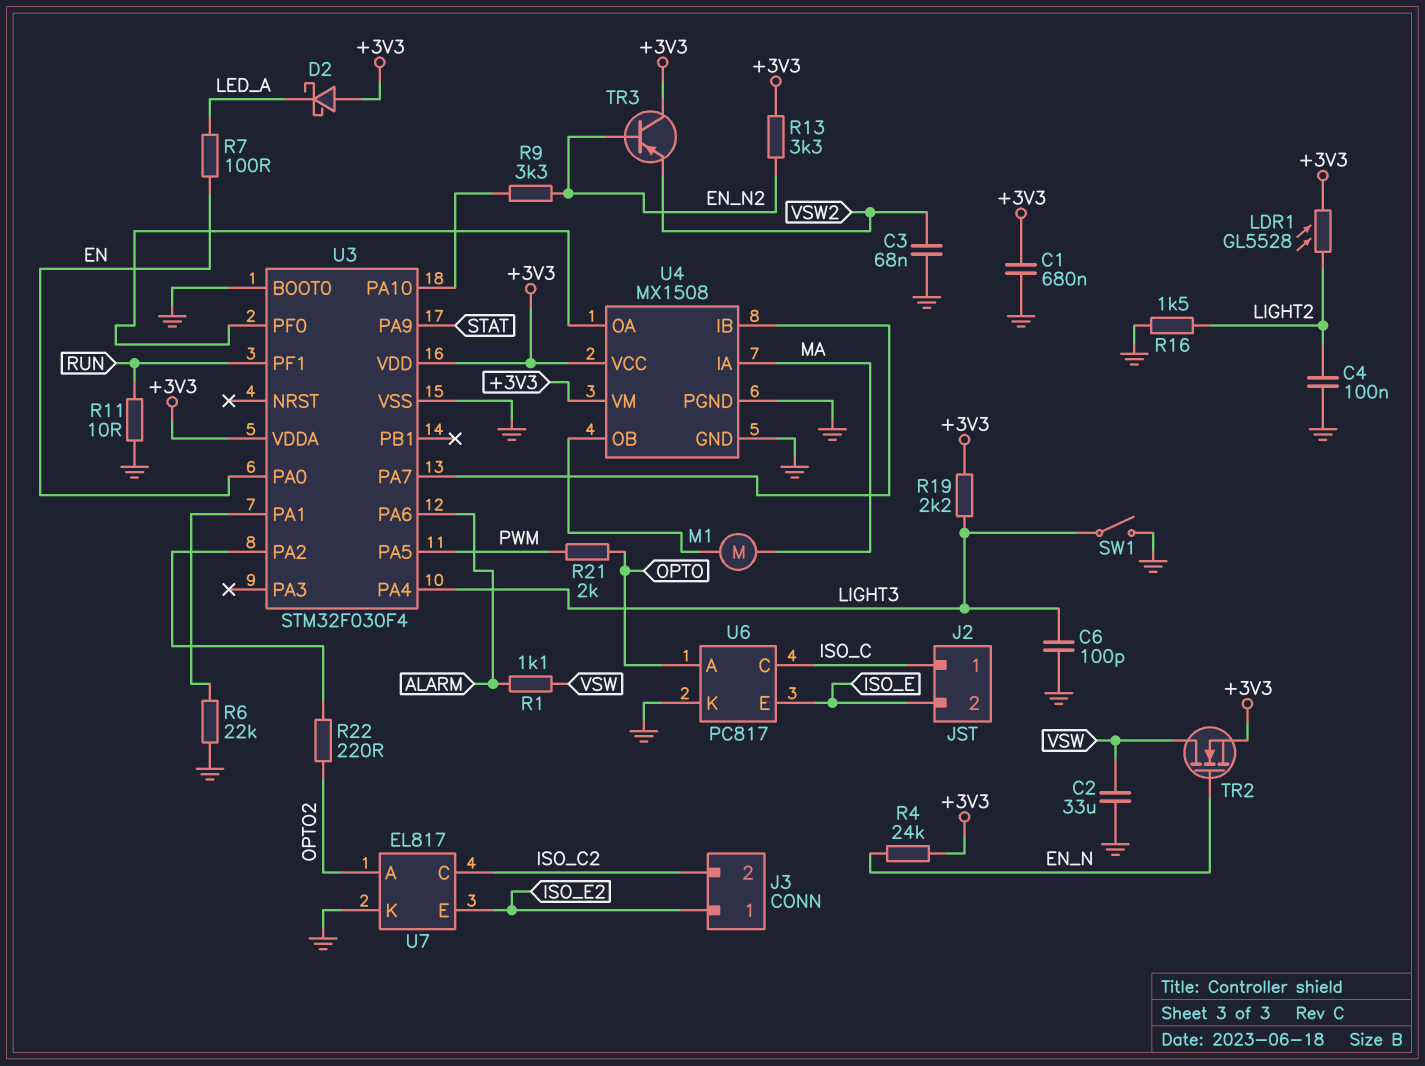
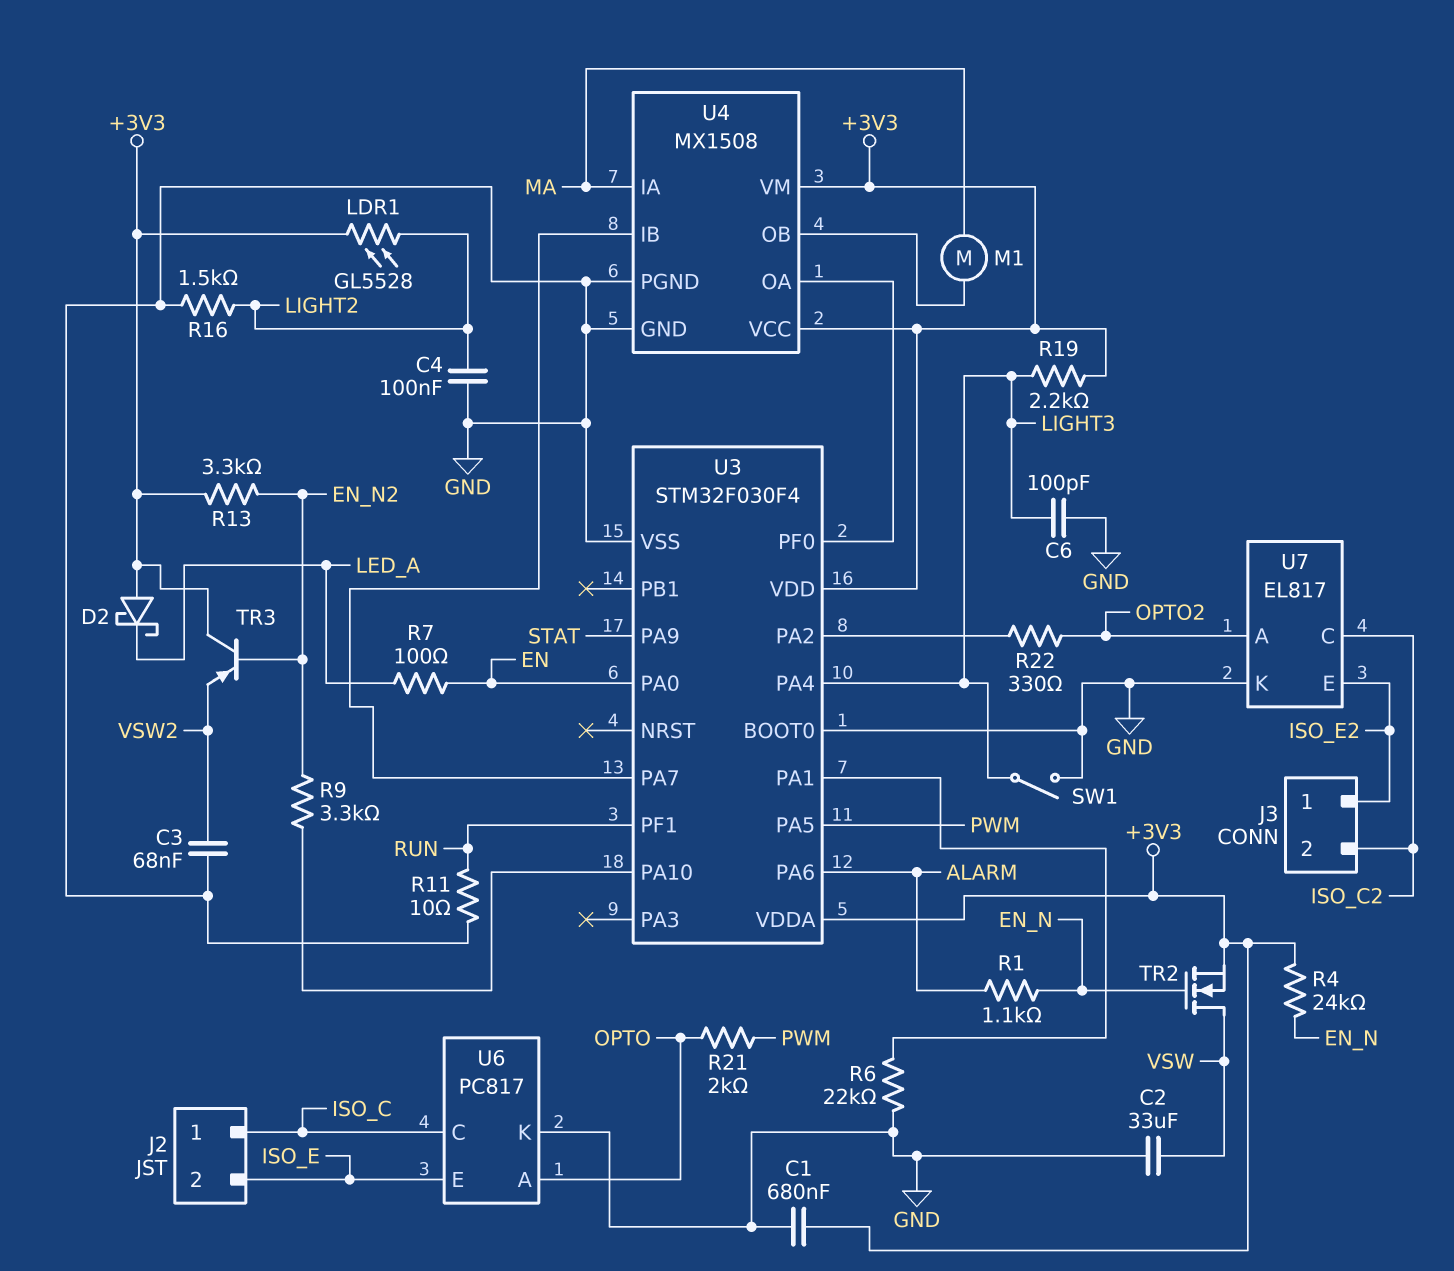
R1: 1.1k (ALARM, VSW) -> 1.1k (ALARM, EN_N)
R22: 220 (OPTO2, U3/PA2) -> 330 (OPTO2, U3/PA2)

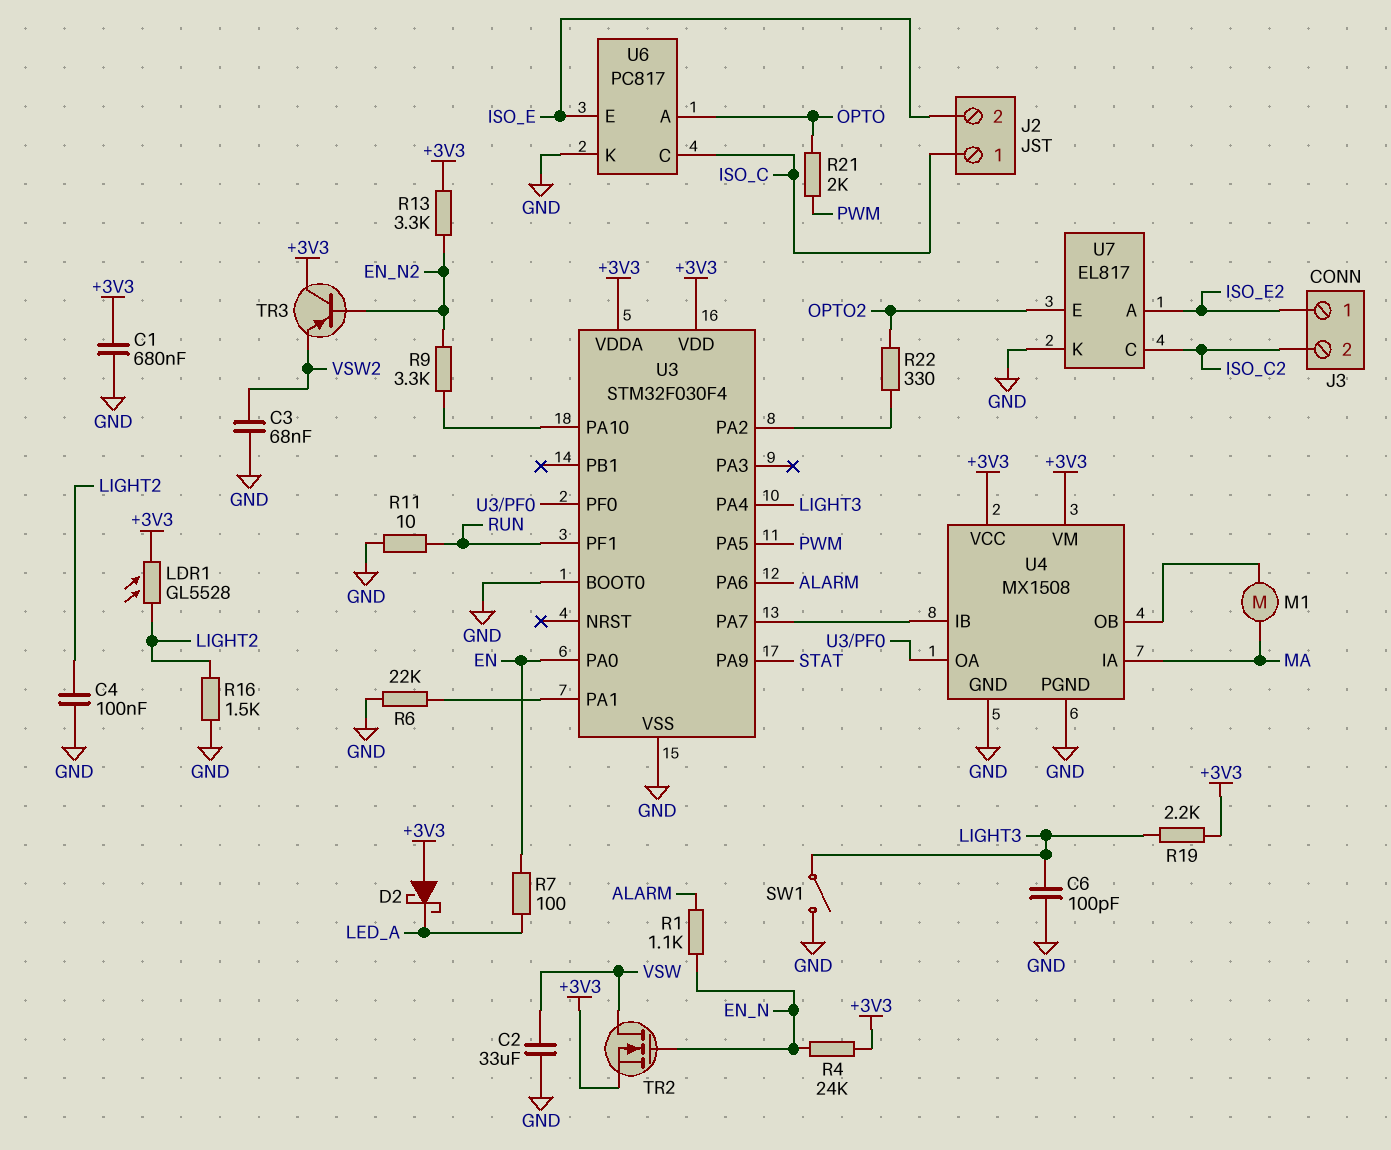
U7 pin A: OPTO2 -> ISO_E2
U7 pin E: ISO_E2 -> OPTO2

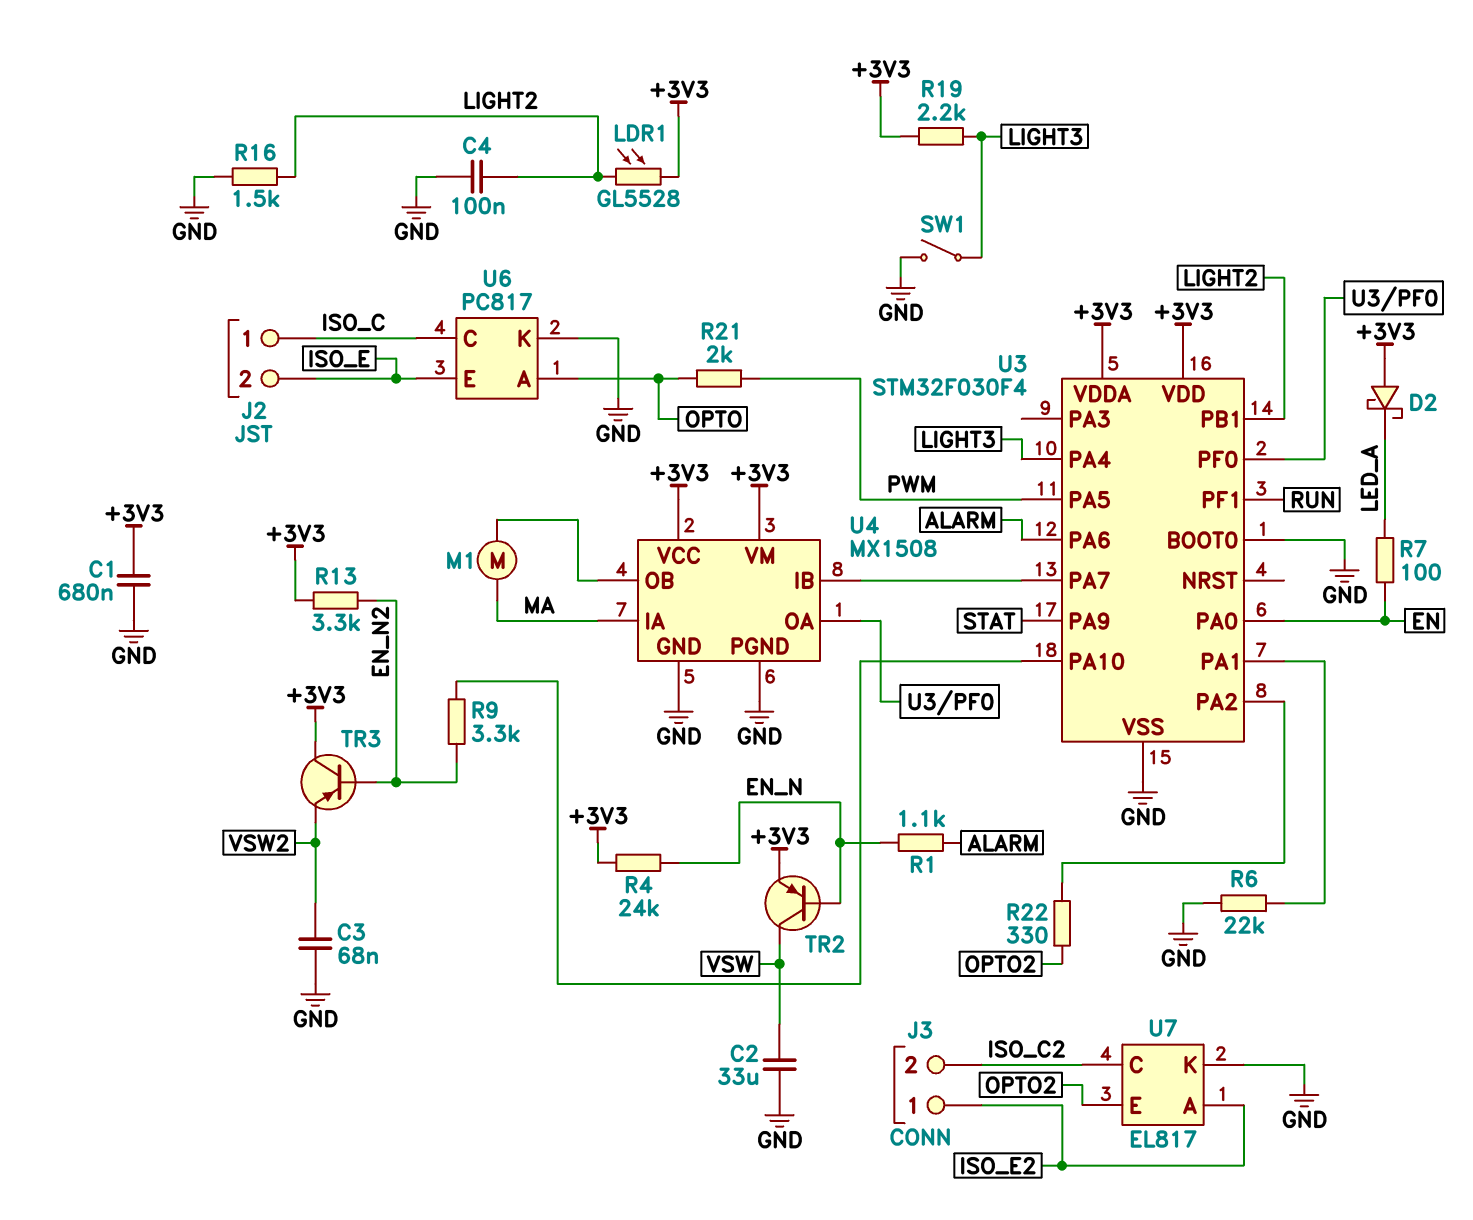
C6: 100pF (GND, LIGHT3) -> none
R11: 10 (GND, RUN) -> none
TR2: NMOS (G EN_N, D VSW, S +3V3) -> PNP (B EN_N, C VSW, E +3V3)
U3 pin PB1: none -> LIGHT2

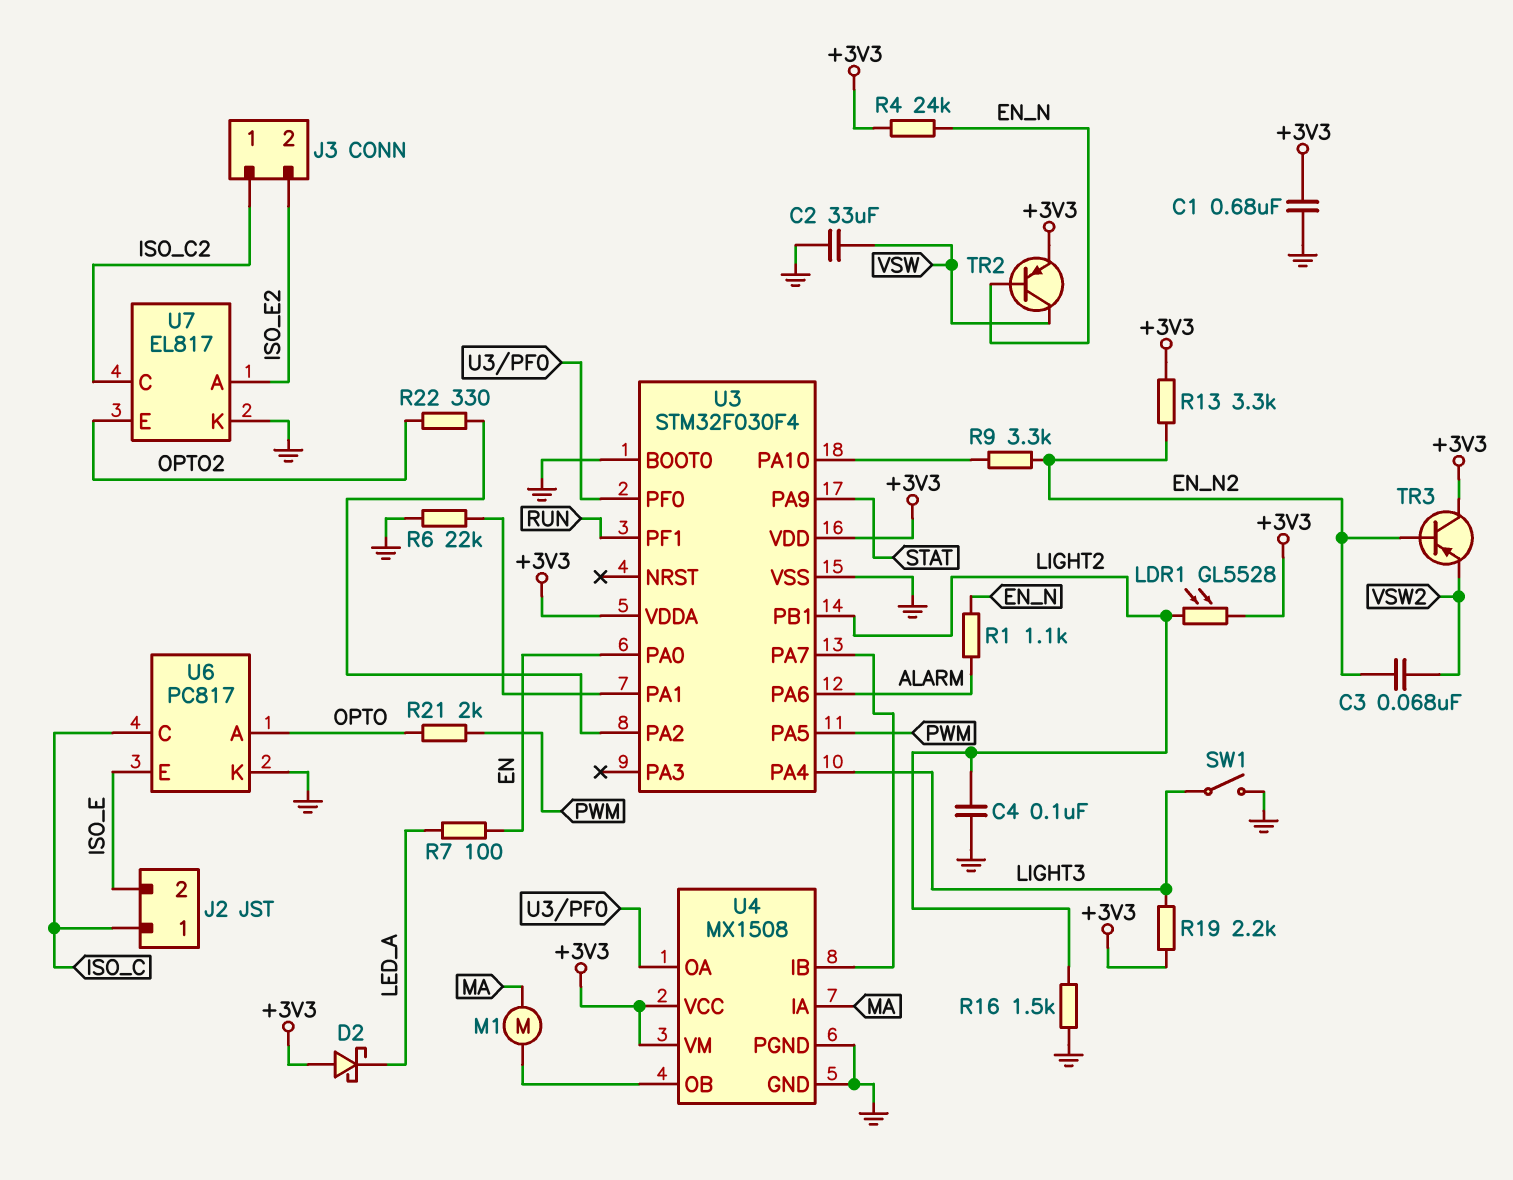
C3: 68nF (GND, VSW2) -> 68nF (EN_N2, VSW2)
J3 pin 1: ISO_E2 -> ISO_C2
J3 pin 2: ISO_C2 -> ISO_E2

